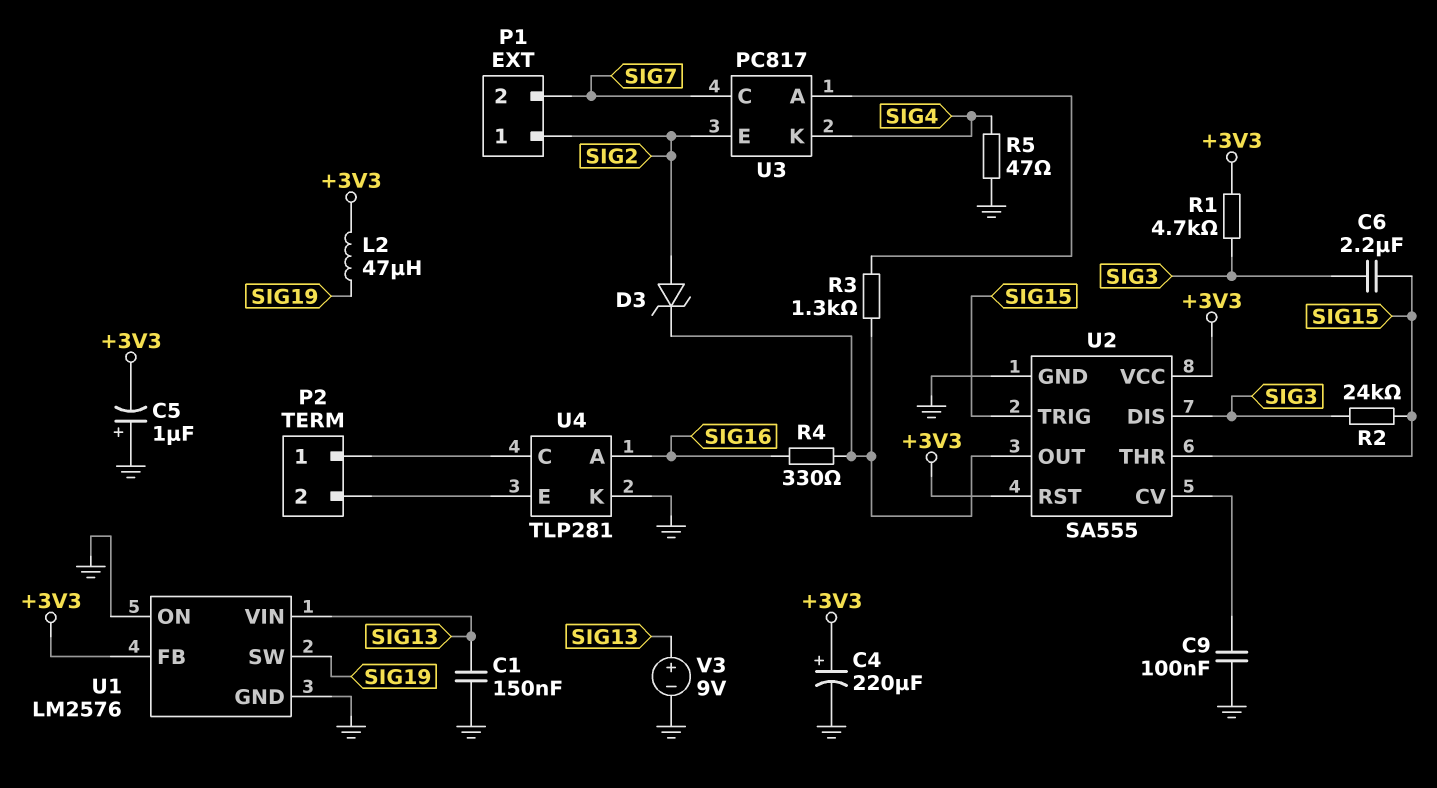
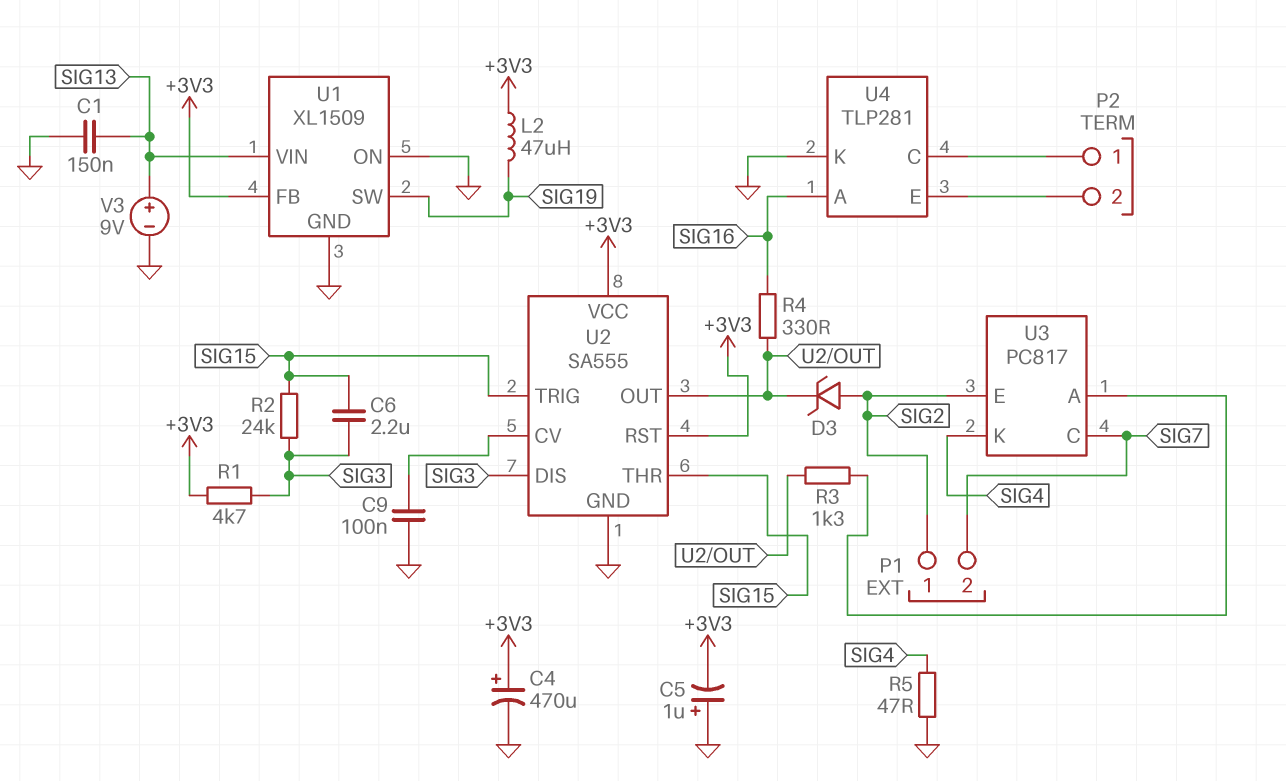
C4: 220uF (plus +3V3, minus GND) -> 470uF (plus +3V3, minus GND)
U1: LM2576 -> XL1509

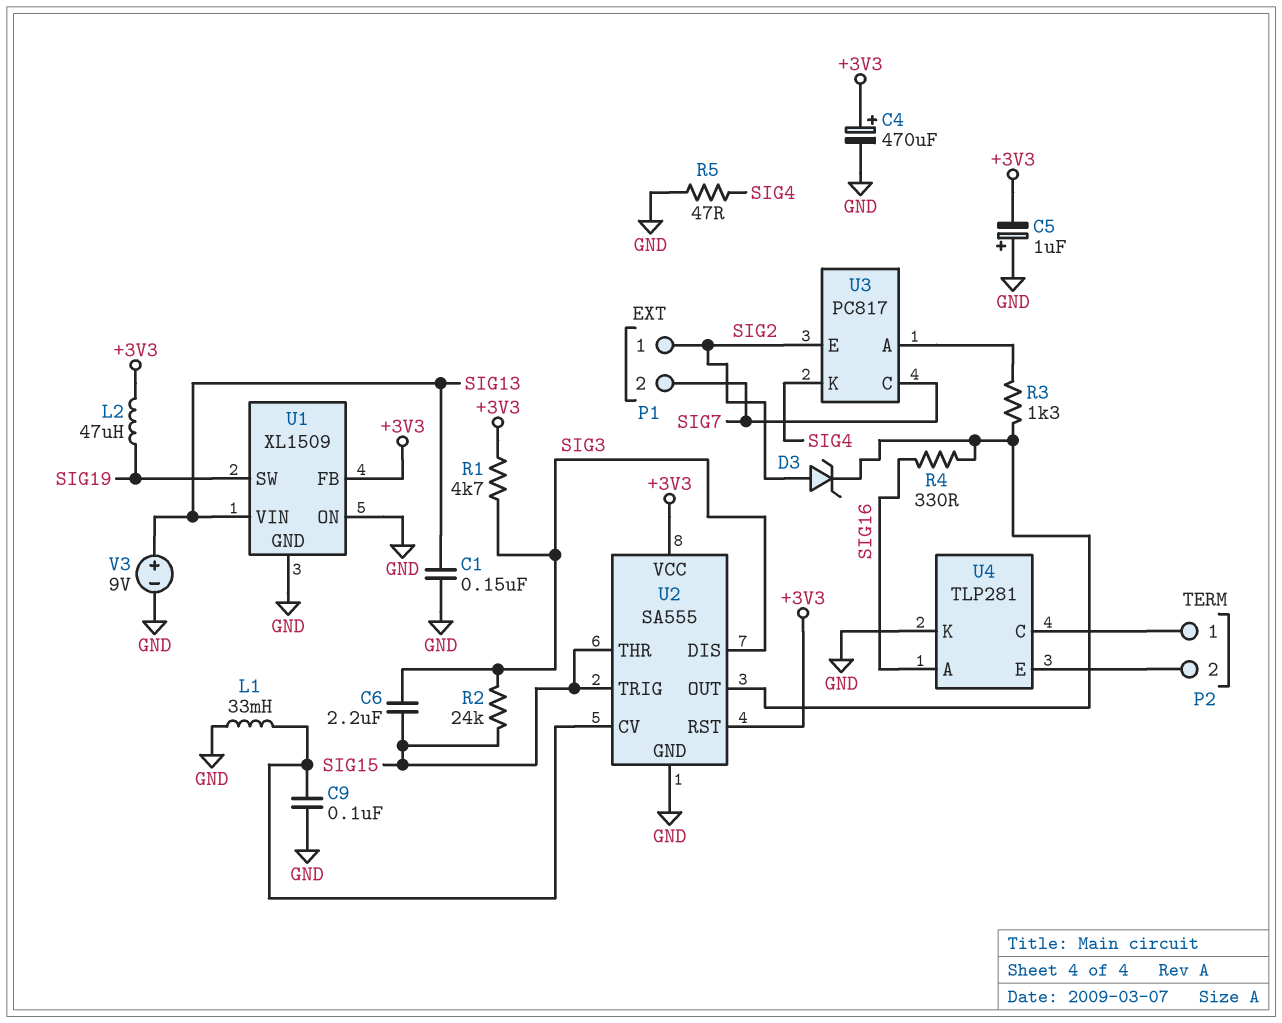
L1: none -> 33mH (GND, U2/CV)

